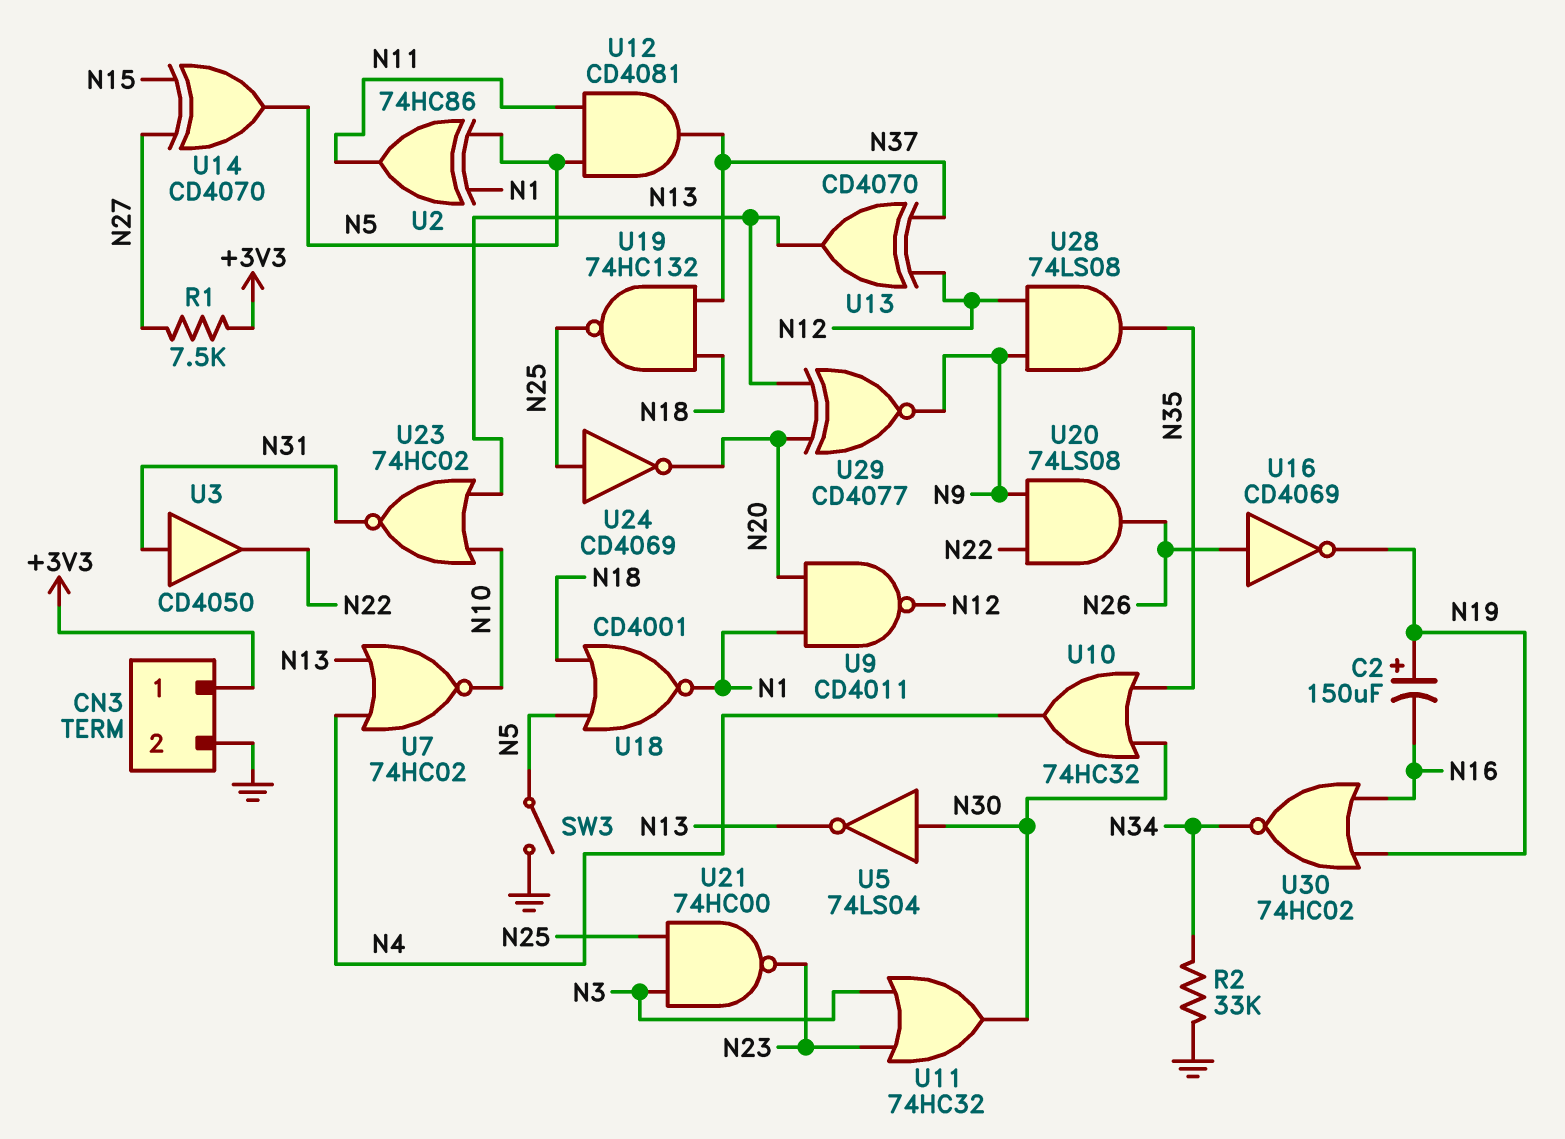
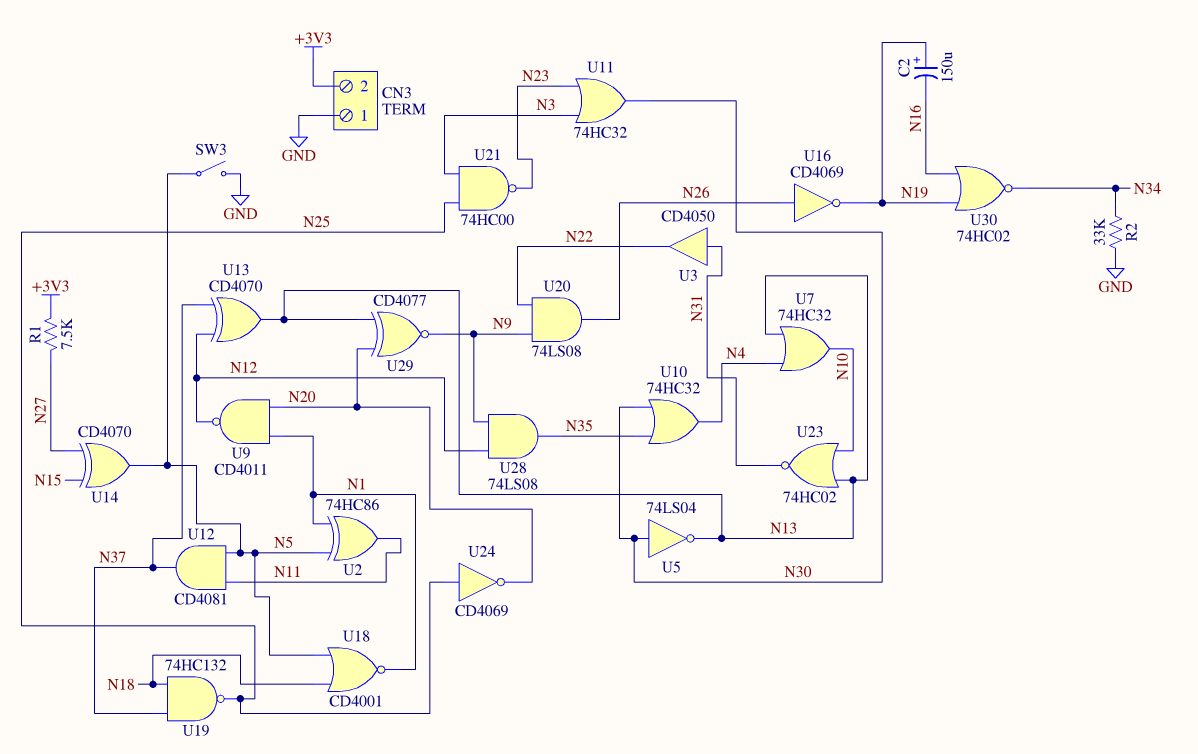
CN3 pin 1: +3V3 -> GND
CN3 pin 2: GND -> +3V3
U7: NOR 74HC02 (in N4, in N13, out N10) -> OR 74HC32 (in N4, in N13, out N10)

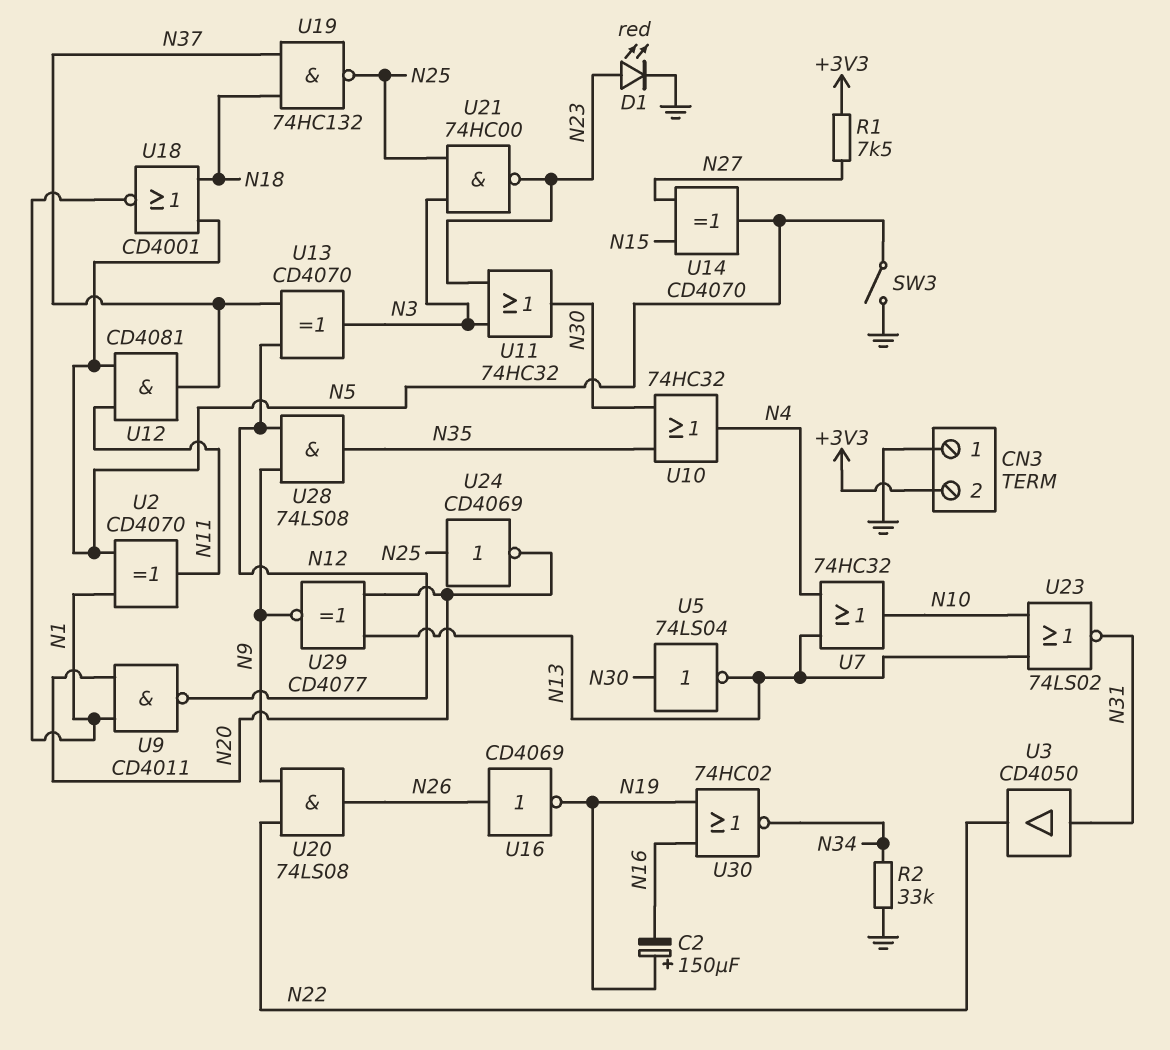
D1: none -> LED red (A N23, K GND)
U2: XOR 74HC86 (in N1, in N5, out N11) -> XOR CD4070 (in N1, in N5, out N11)
U13: XOR CD4070 (in N12, in N37, out N13) -> XOR CD4070 (in N12, in N37, out N3)
U23: NOR 74HC02 (in N10, in N13, out N31) -> NOR 74LS02 (in N10, in N13, out N31)

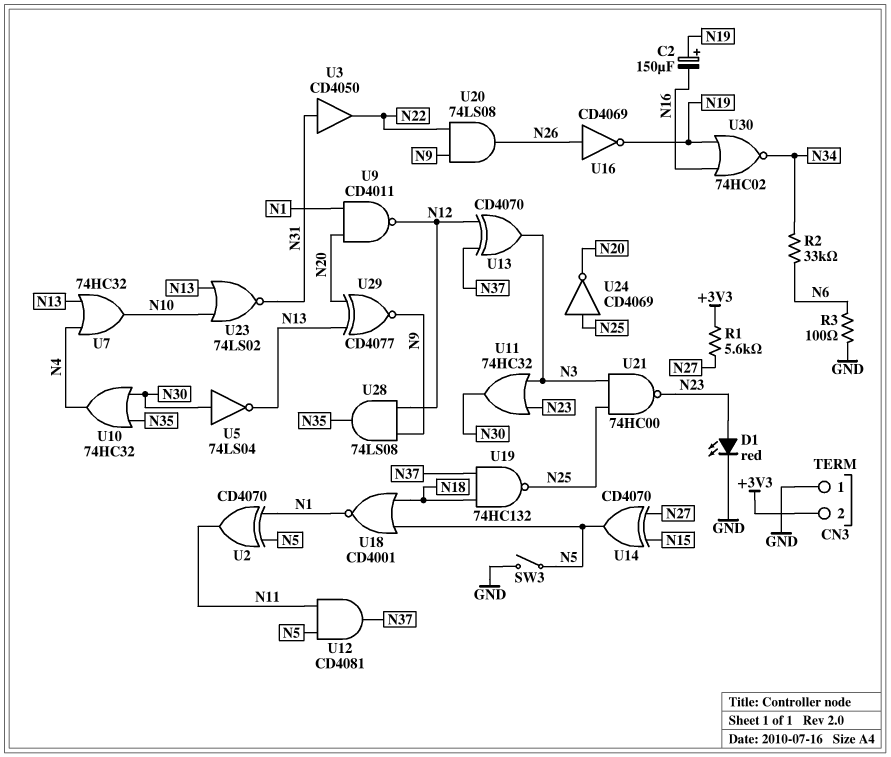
R1: 7.5k (+3V3, N27) -> 5.6k (+3V3, N27)
R2: 33k (GND, N34) -> 33k (N6, N34)
R3: none -> 100 (GND, N6)

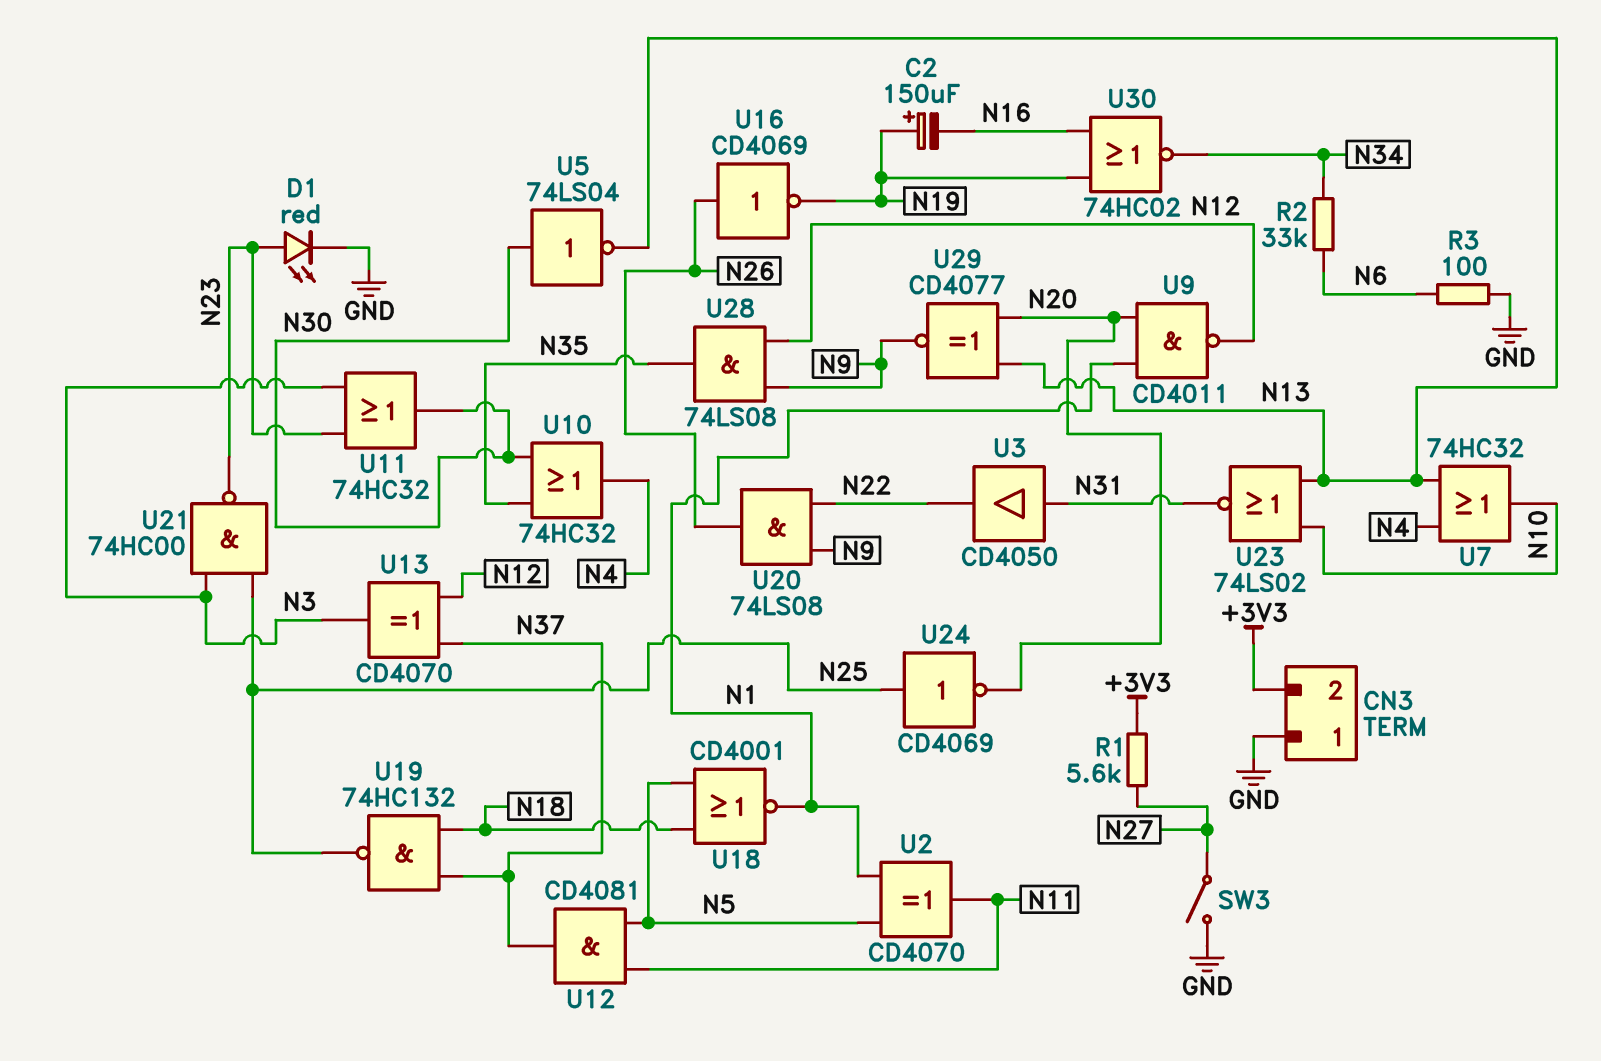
SW3: switch (GND, N5) -> switch (GND, N27)
U14: XOR CD4070 (in N15, in N27, out N5) -> none

